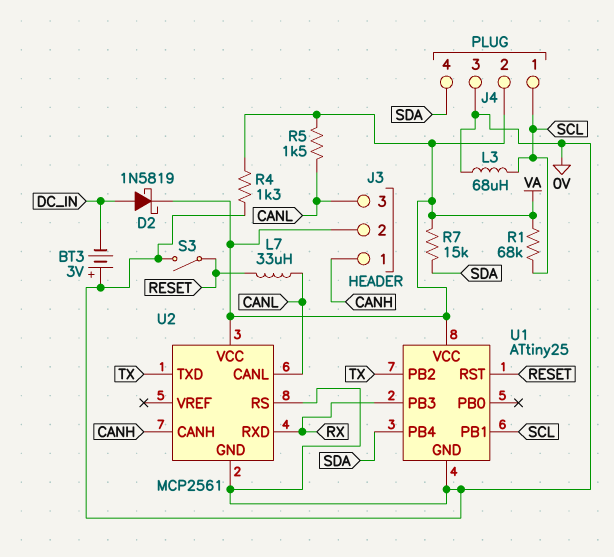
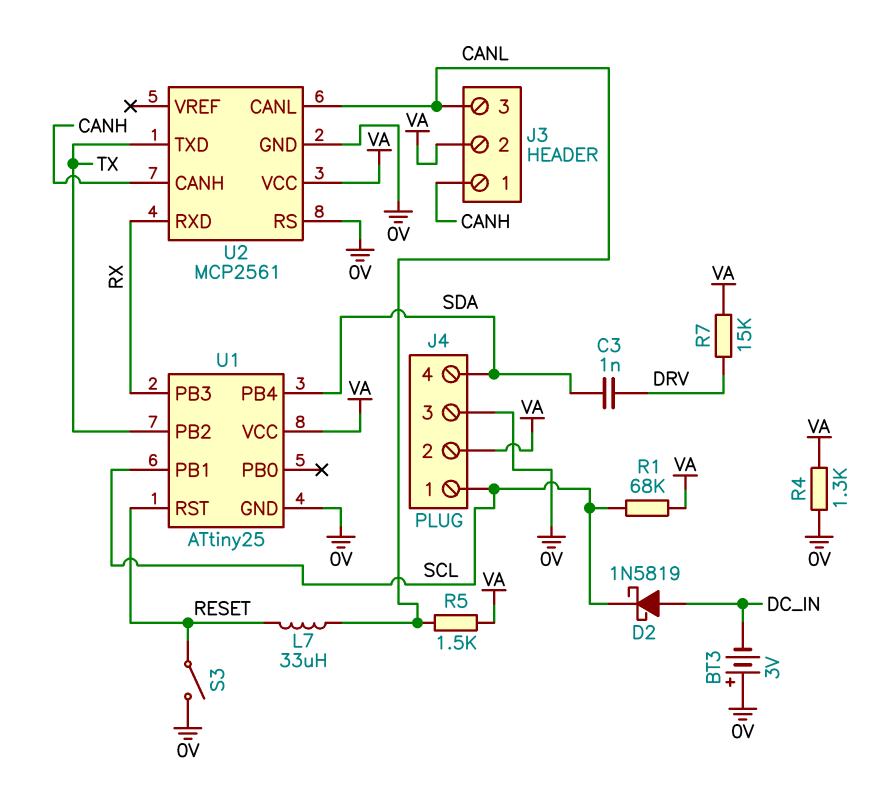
C3: none -> 1nF (DRV, SDA)
D2: schottky 1N5819 (A DC_IN, K VA) -> schottky 1N5819 (A DC_IN, K SCL)
L3: 68uH (0V, SCL) -> none
R7: 15k (SDA, VA) -> 15k (DRV, VA)

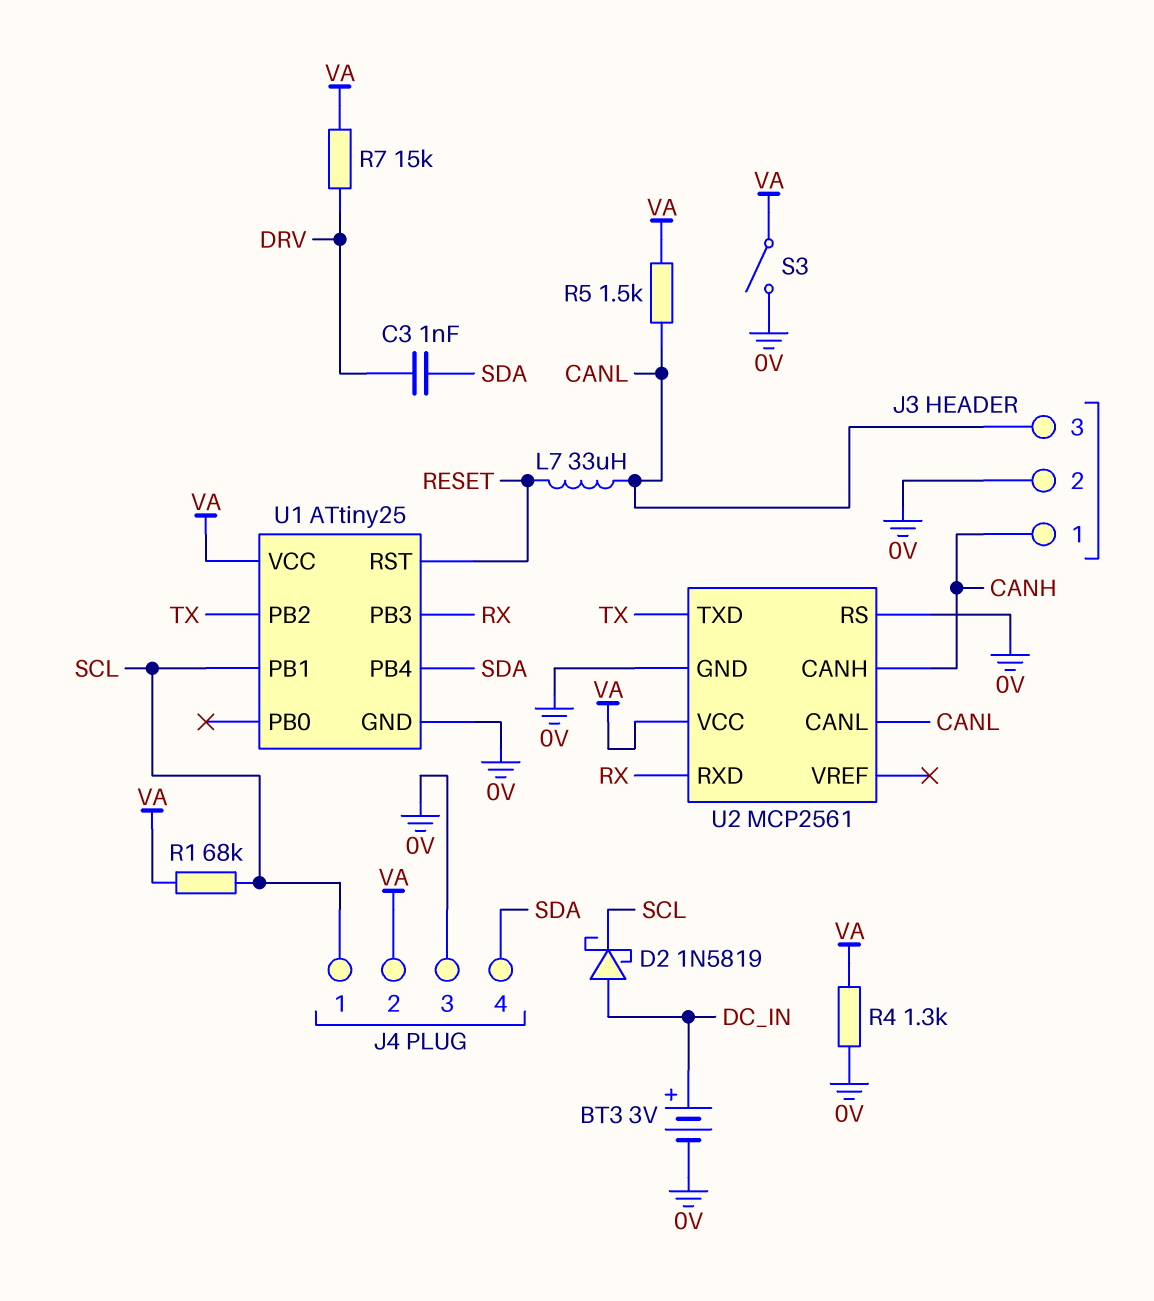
BT3: 3V (plus 0V, minus DC_IN) -> 3V (plus DC_IN, minus 0V)
J3 pin 2: VA -> 0V
S3: switch (0V, RESET) -> switch (0V, VA)

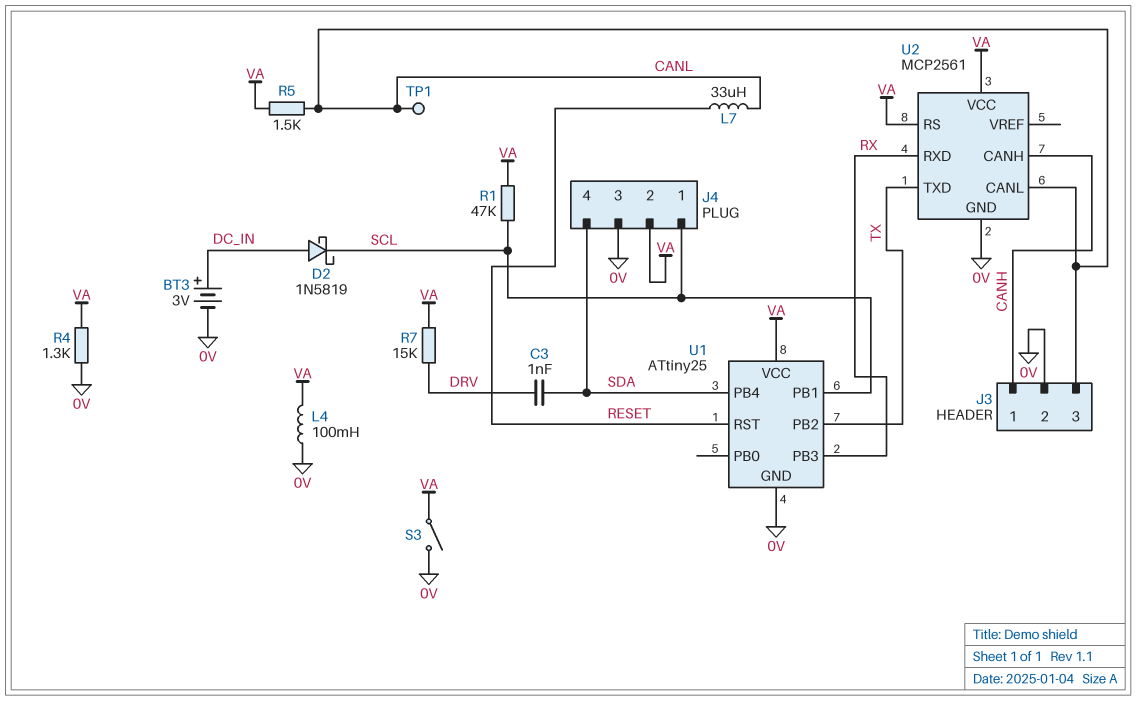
L4: none -> 100mH (0V, VA)
R1: 68k (SCL, VA) -> 47k (SCL, VA)
TP1: none -> test point (CANL)
U2 pin RS: 0V -> VA

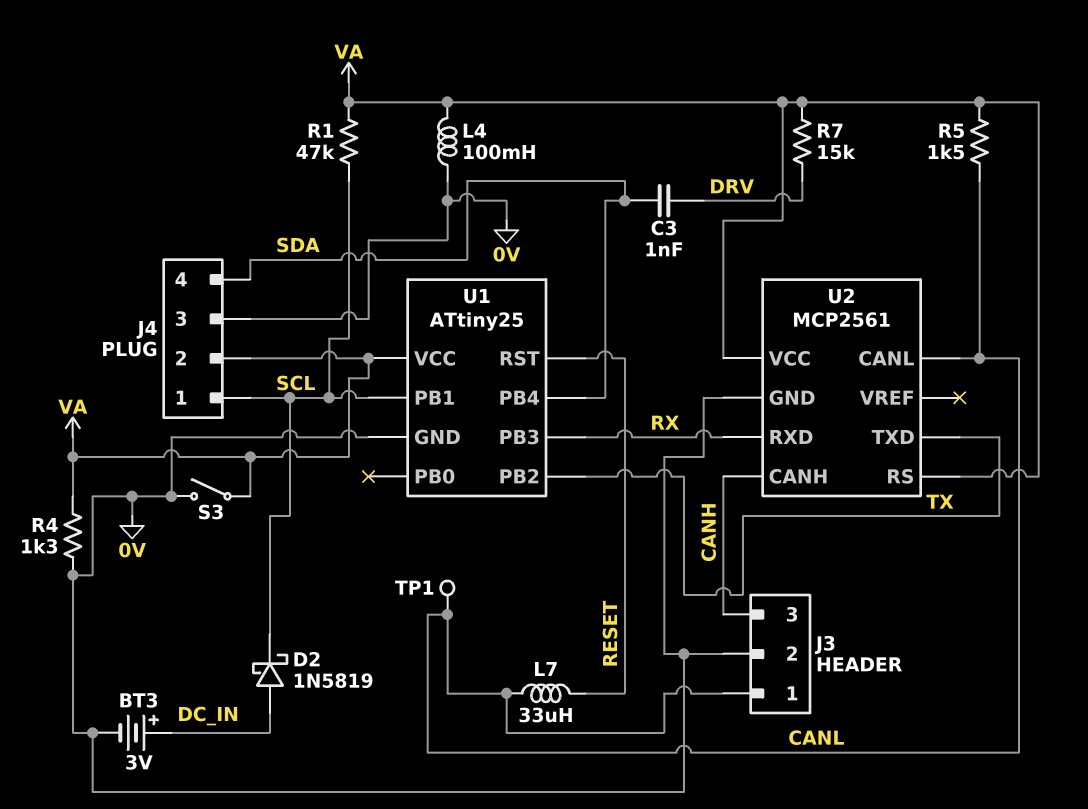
J3 pin 1: CANH -> CANL
J3 pin 3: CANL -> CANH

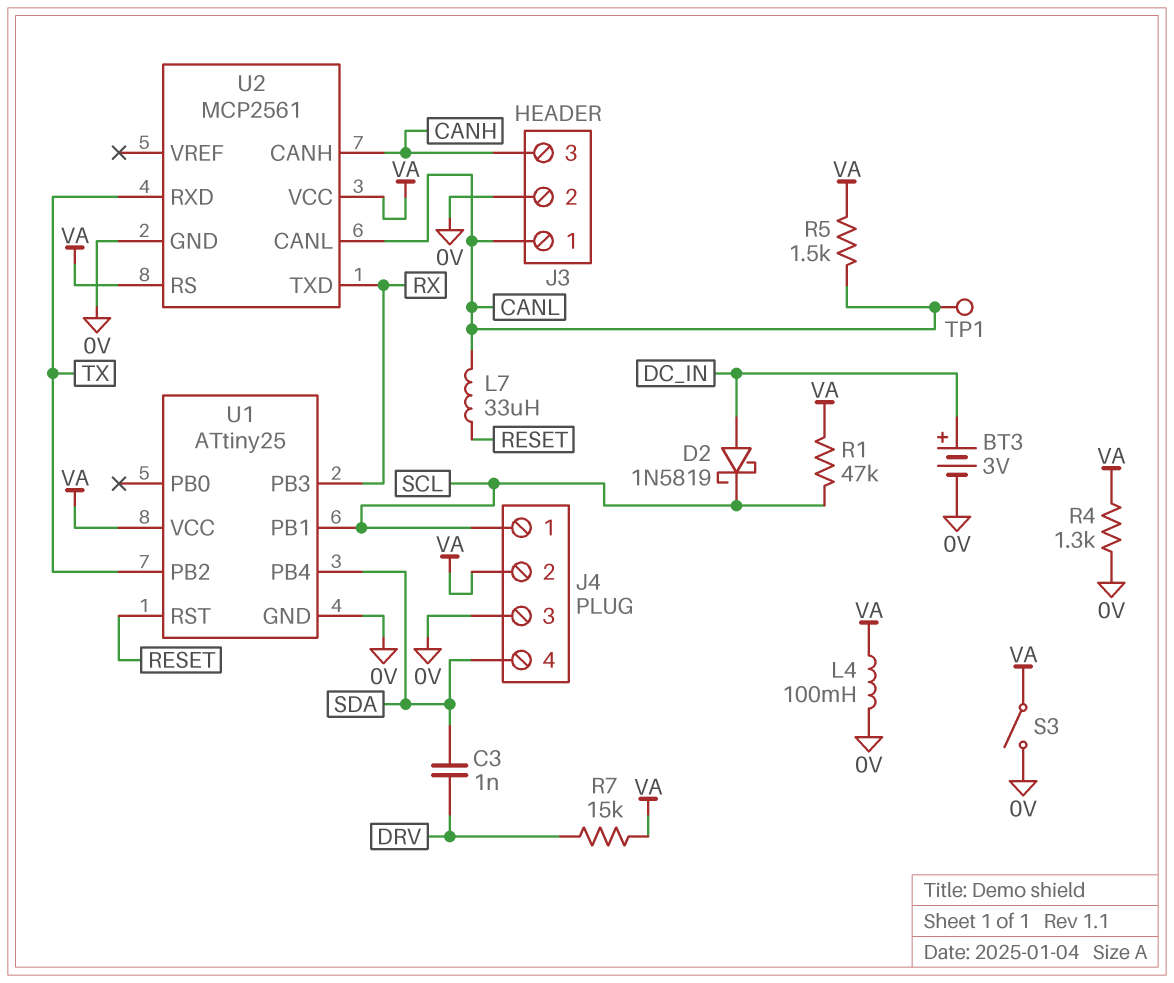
U2 pin RXD: RX -> TX
U2 pin TXD: TX -> RX

